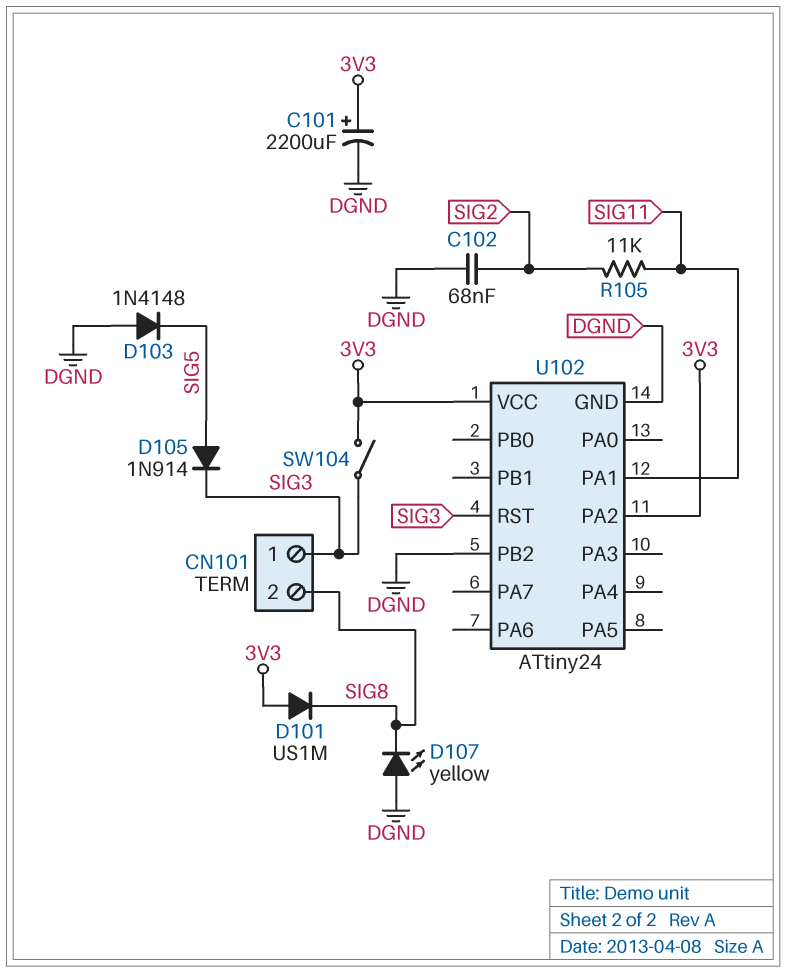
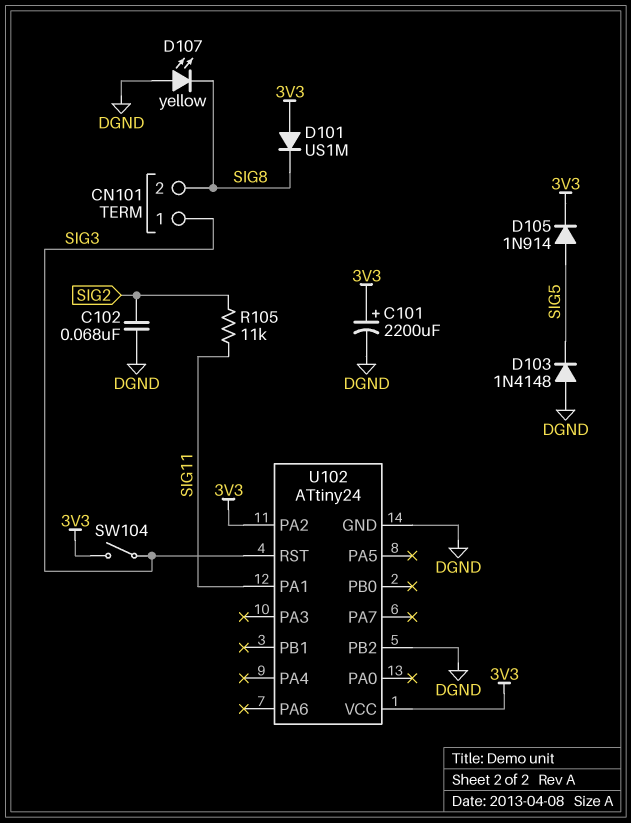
D105: diode 1N914 (A SIG5, K SIG3) -> diode 1N914 (A SIG5, K 3V3)

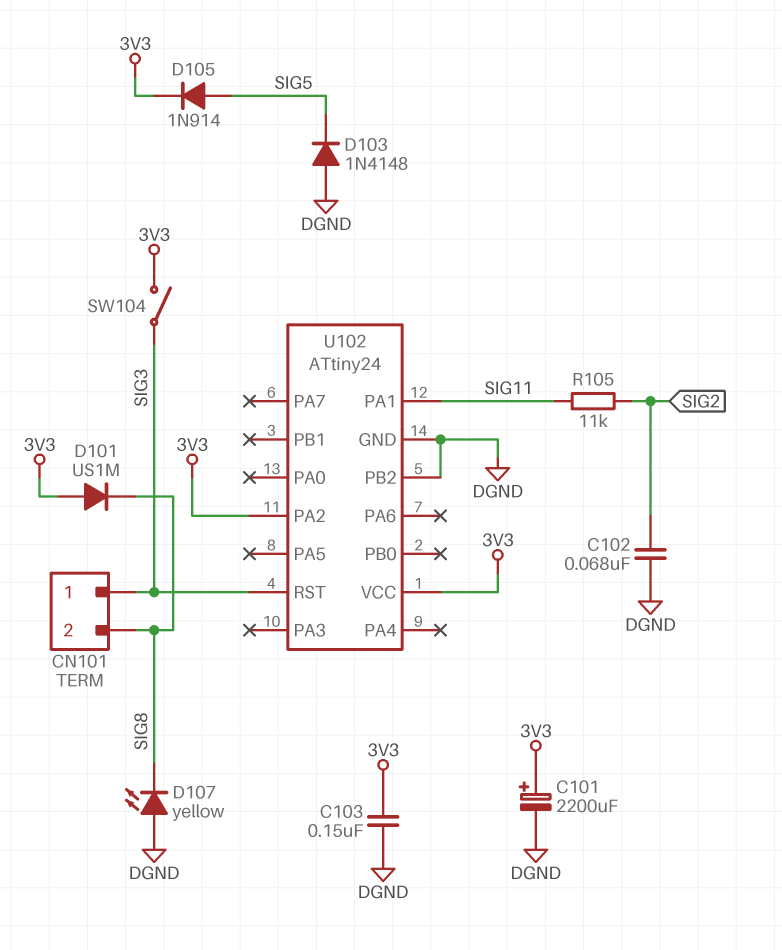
C103: none -> 150nF (3V3, DGND)

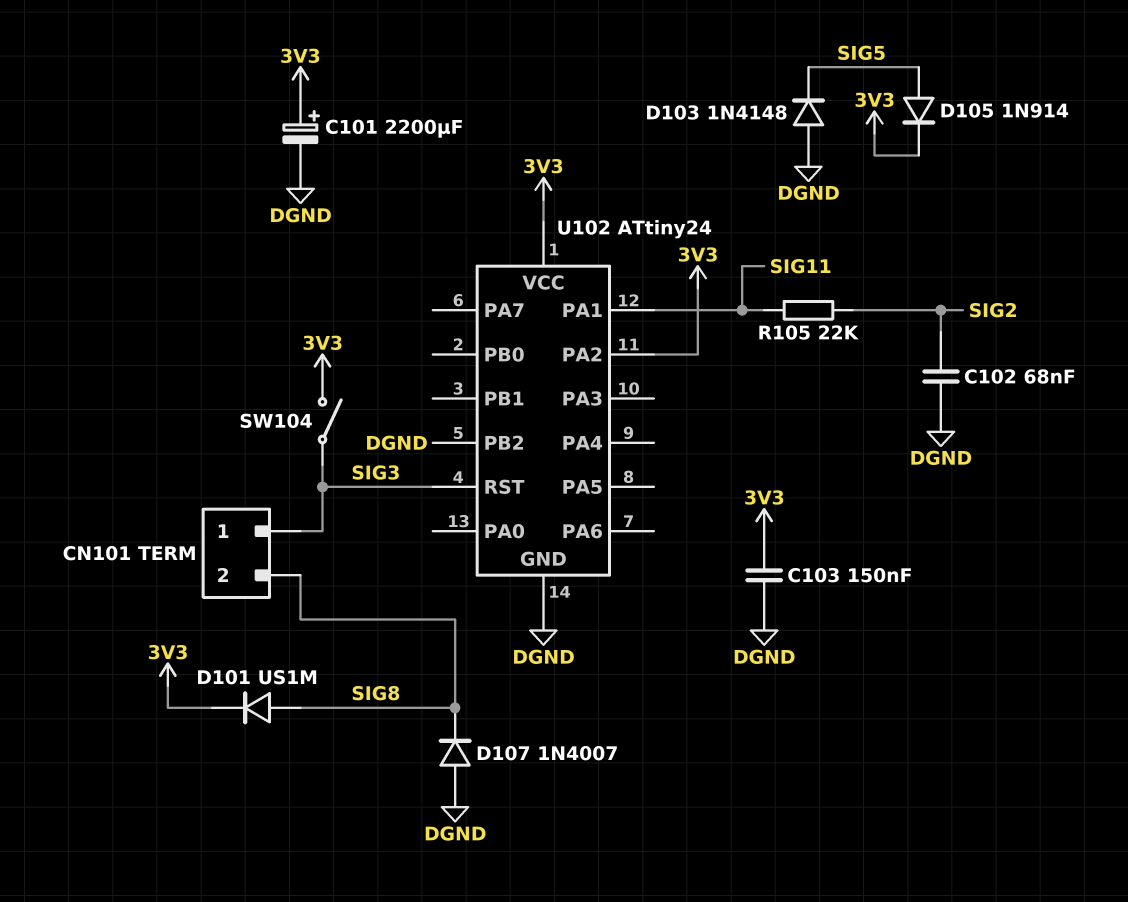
D101: diode US1M (A 3V3, K SIG8) -> diode US1M (A SIG8, K 3V3)
D107: LED yellow (A DGND, K SIG8) -> diode 1N4007 (A DGND, K SIG8)
R105: 11k (SIG2, SIG11) -> 22k (SIG2, SIG11)

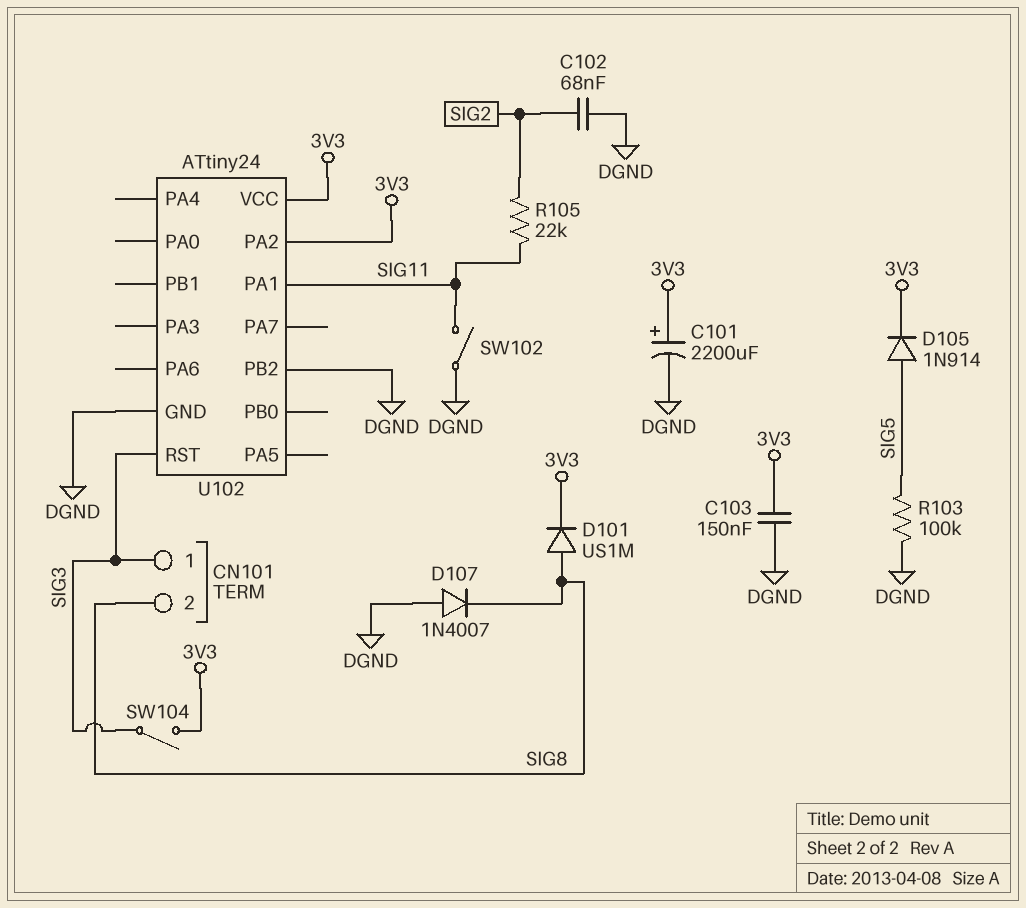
D103: diode 1N4148 (A DGND, K SIG5) -> none
R103: none -> 100k (DGND, SIG5)
SW102: none -> switch (DGND, SIG11)

